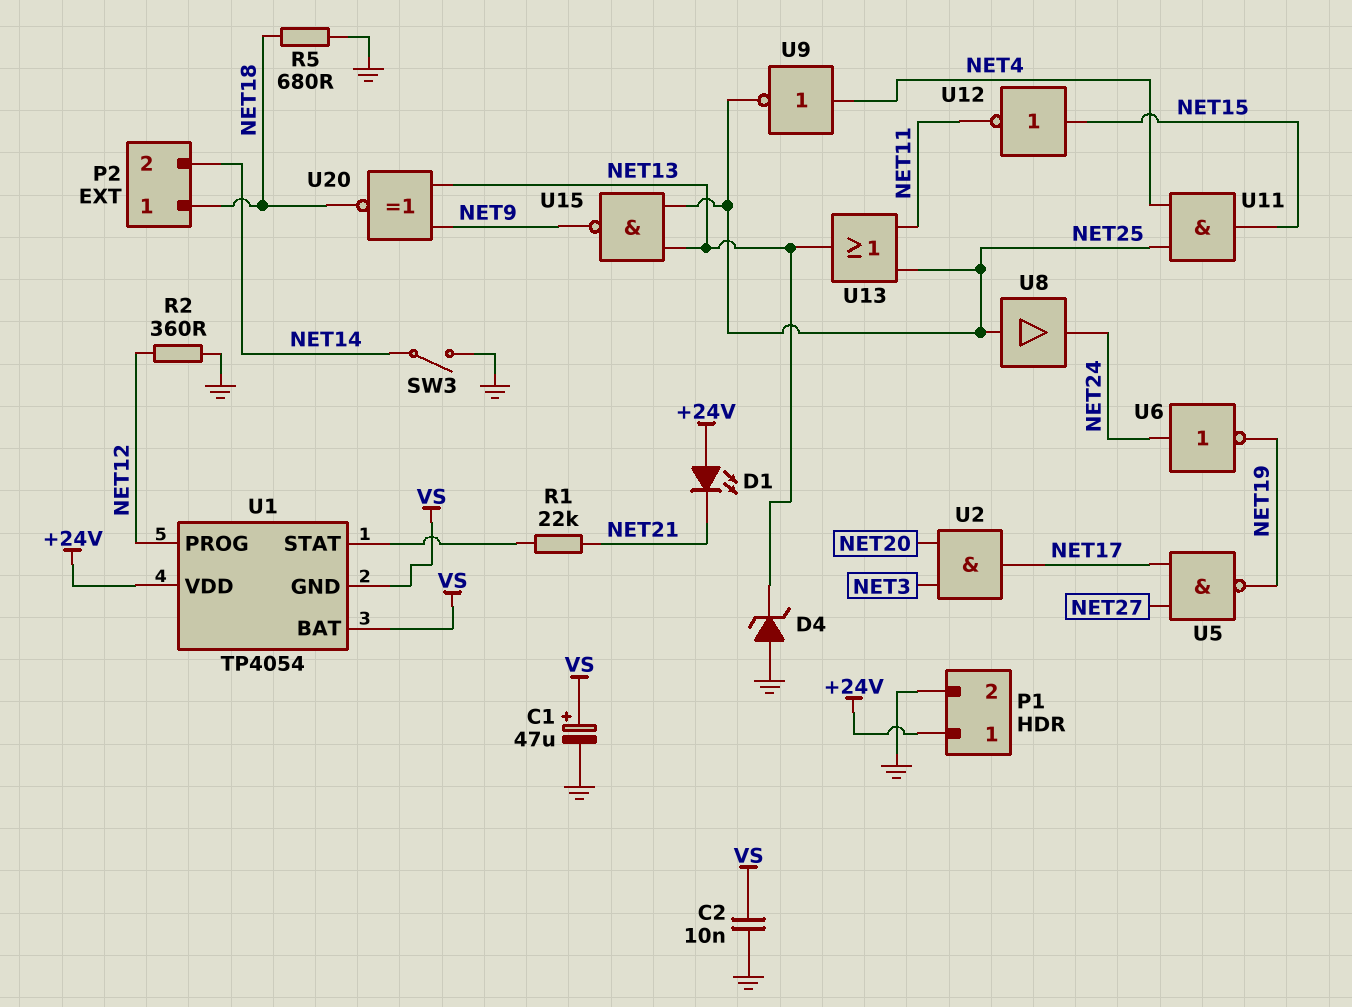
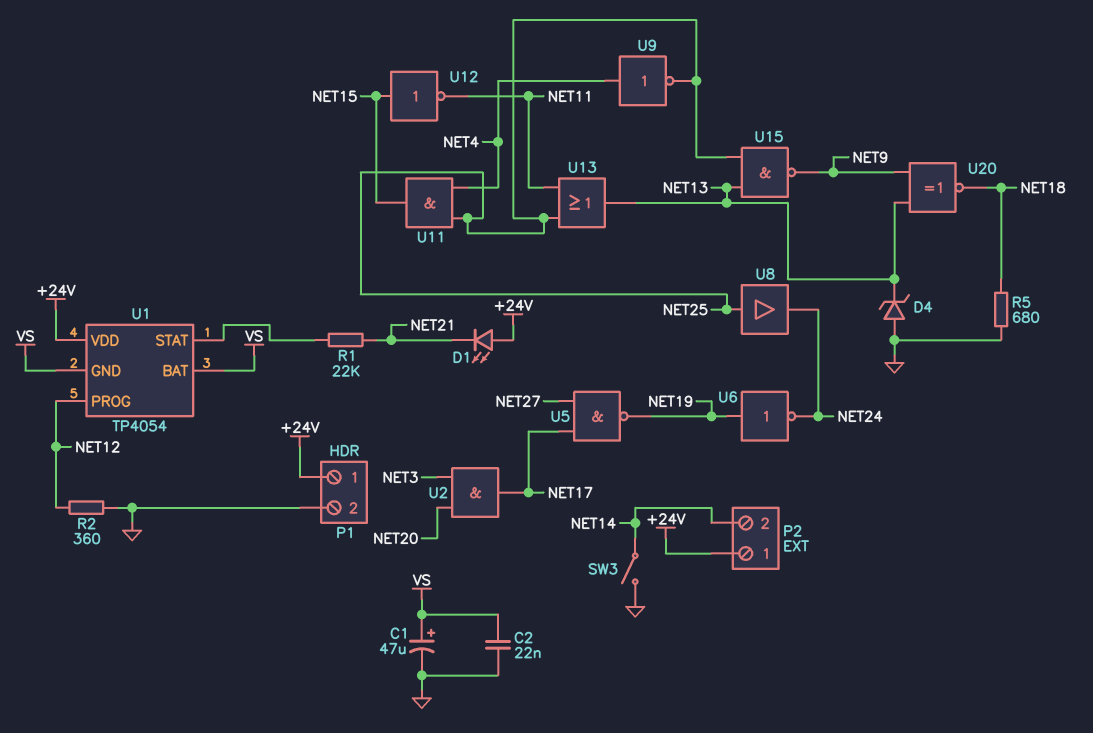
C2: 10nF (GND, VS) -> 22nF (GND, VS)
P2 pin 1: NET18 -> +24V
U6: NOT (in NET24, out NET19) -> NOT (in NET19, out NET24)

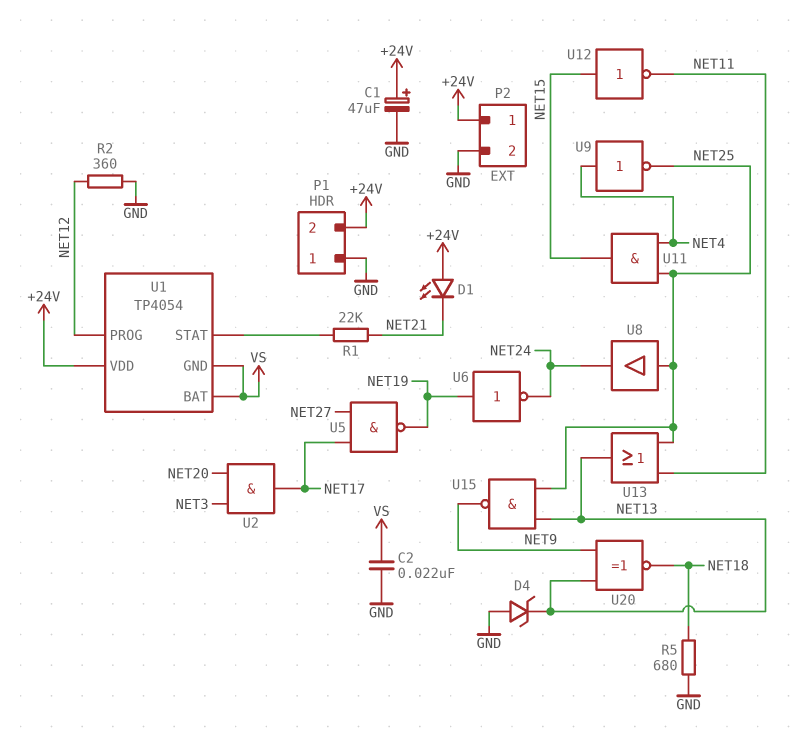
C1: 47uF (plus VS, minus GND) -> 47uF (plus +24V, minus GND)
P1 pin 1: +24V -> GND
P1 pin 2: GND -> +24V
P2 pin 2: NET14 -> GND
SW3: switch (GND, NET14) -> none

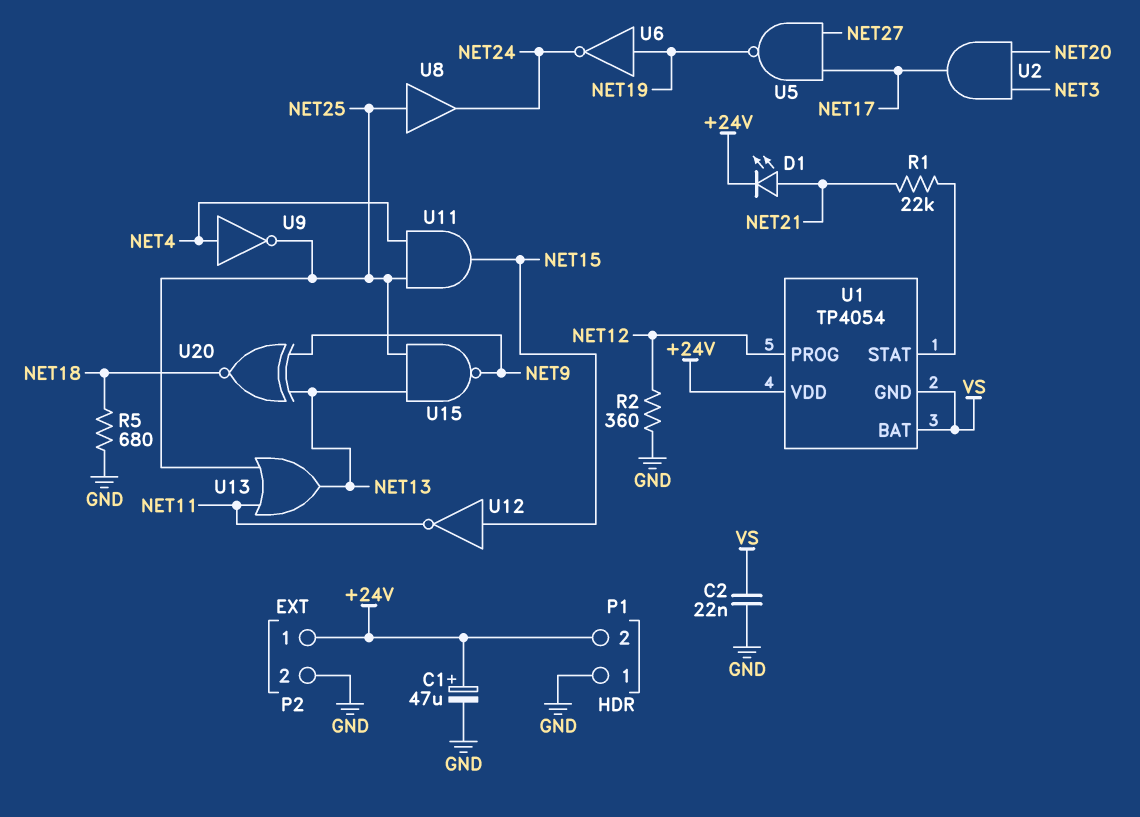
D1: LED (A +24V, K NET21) -> LED (A NET21, K +24V)
D4: zener (A GND, K NET13) -> none

